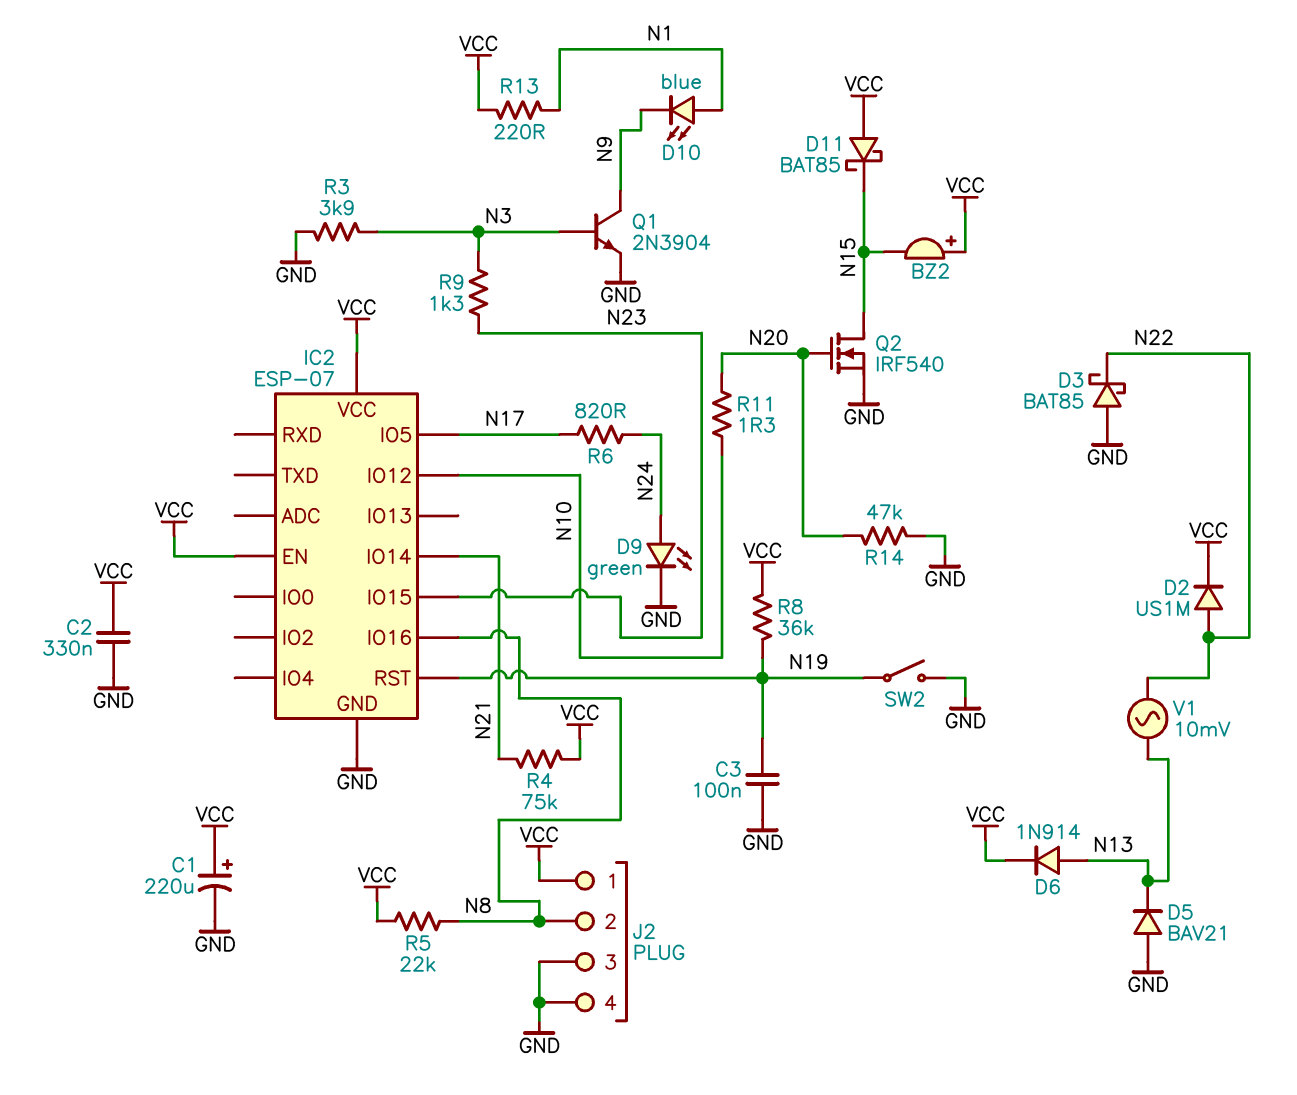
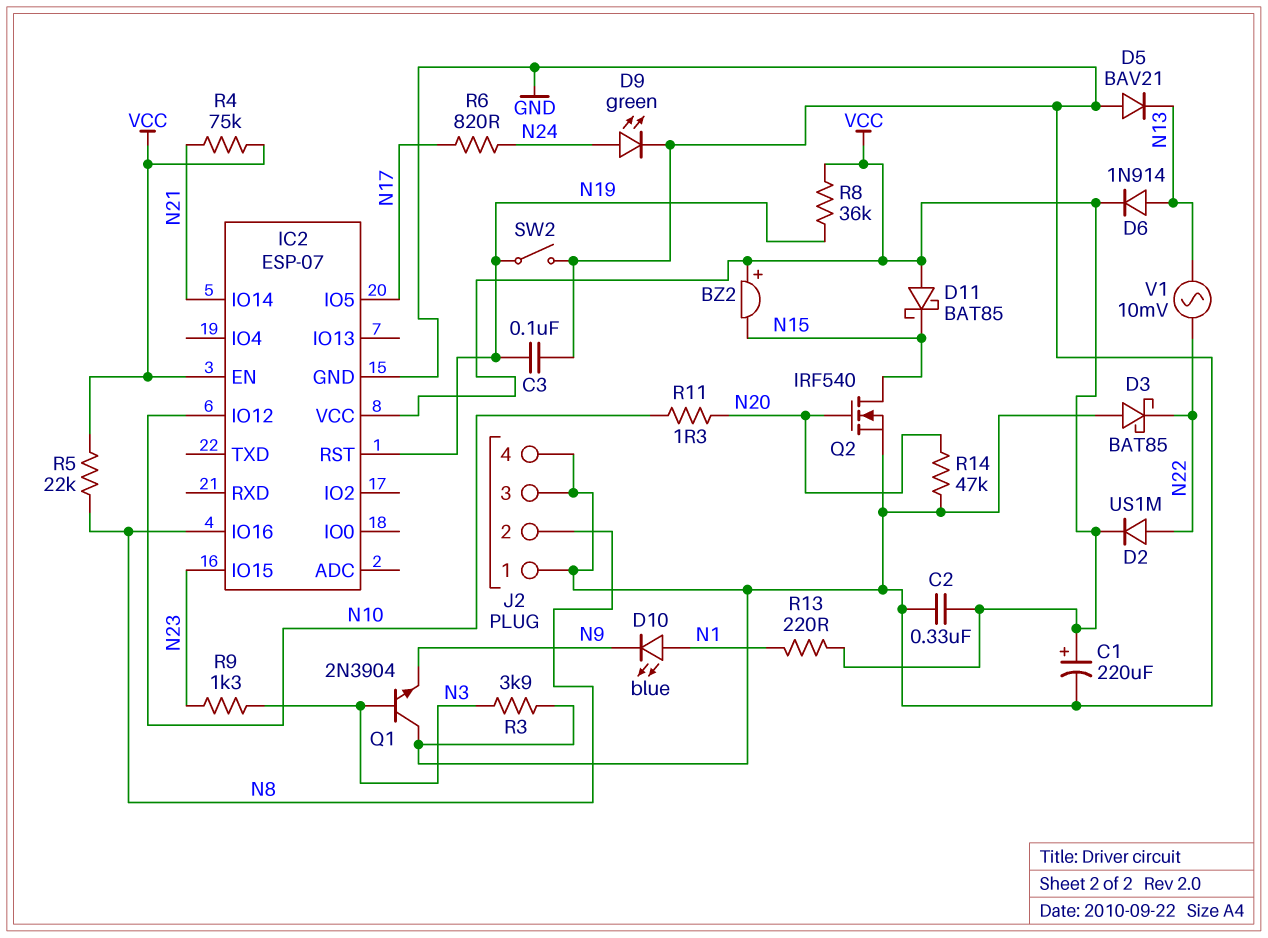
J2 pin 1: VCC -> GND
Q1: NPN 2N3904 (B N3, C N9, E GND) -> NPN 2N3904 (B N3, C GND, E N9)

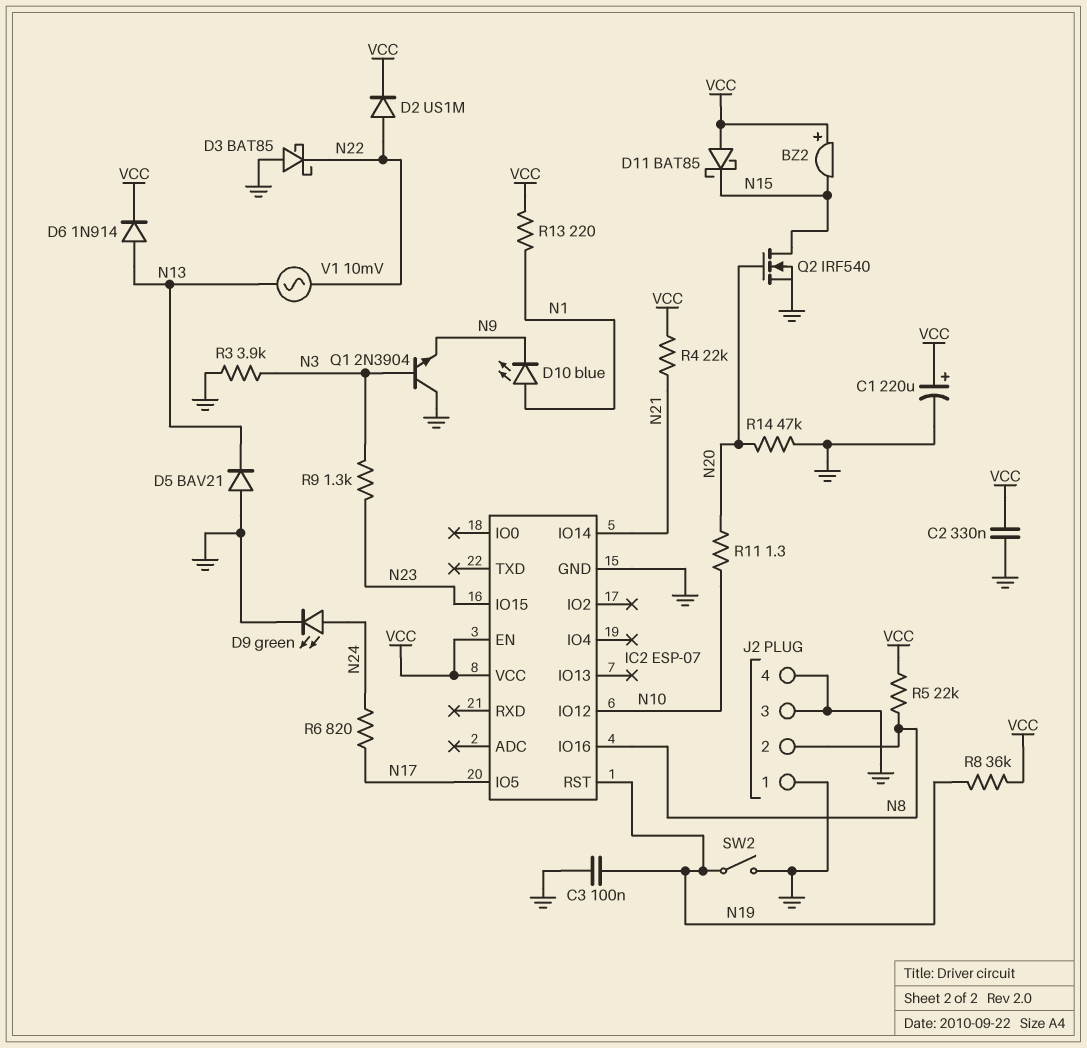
R4: 75k (N21, VCC) -> 22k (N21, VCC)

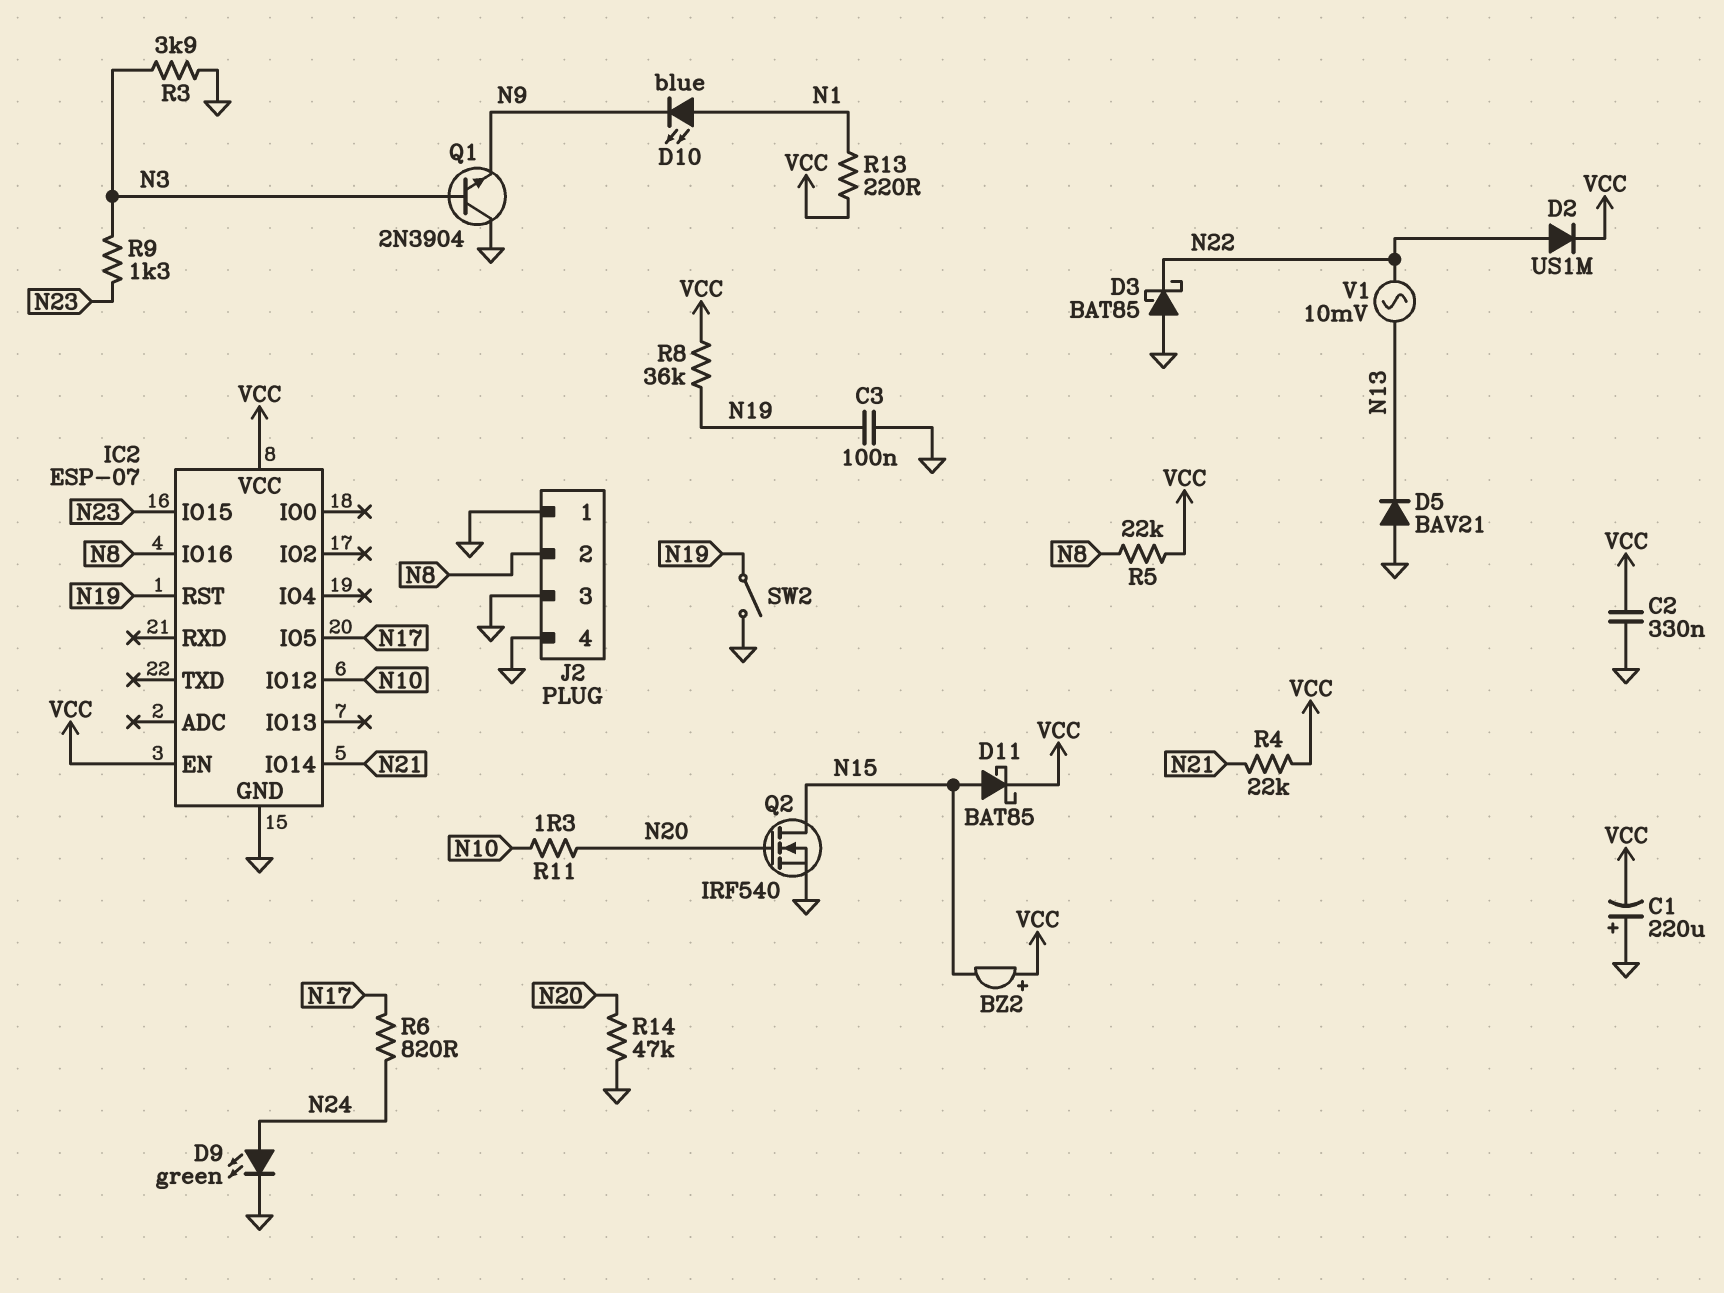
C1: 220uF (plus VCC, minus GND) -> 220uF (plus GND, minus VCC)
D6: diode 1N914 (A N13, K VCC) -> none
D11: schottky BAT85 (A VCC, K N15) -> schottky BAT85 (A N15, K VCC)

